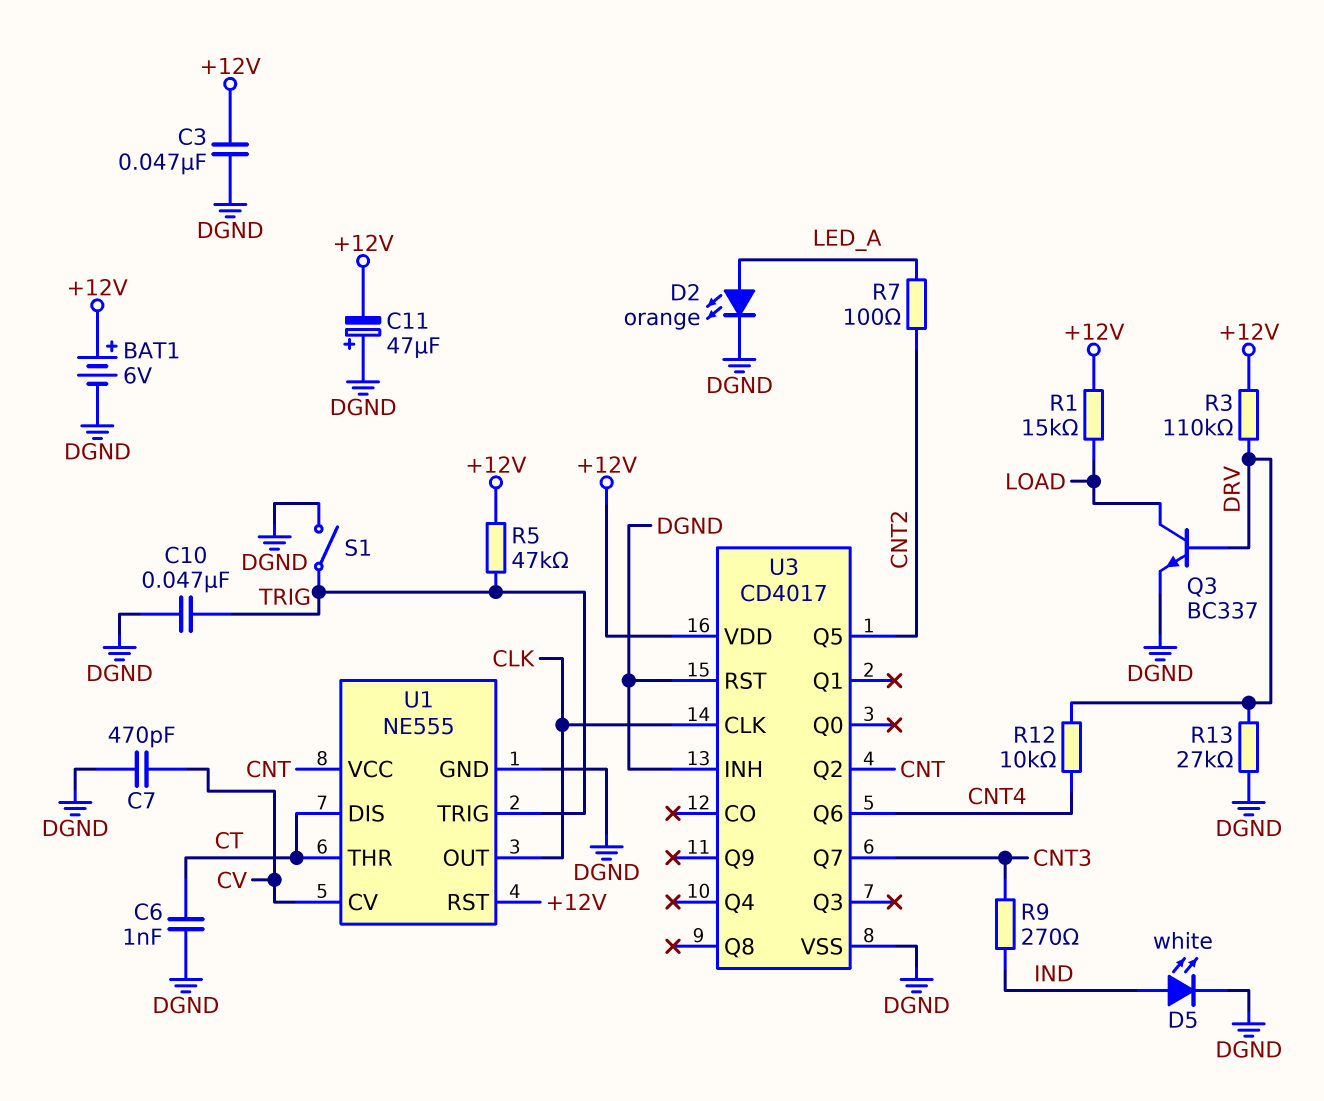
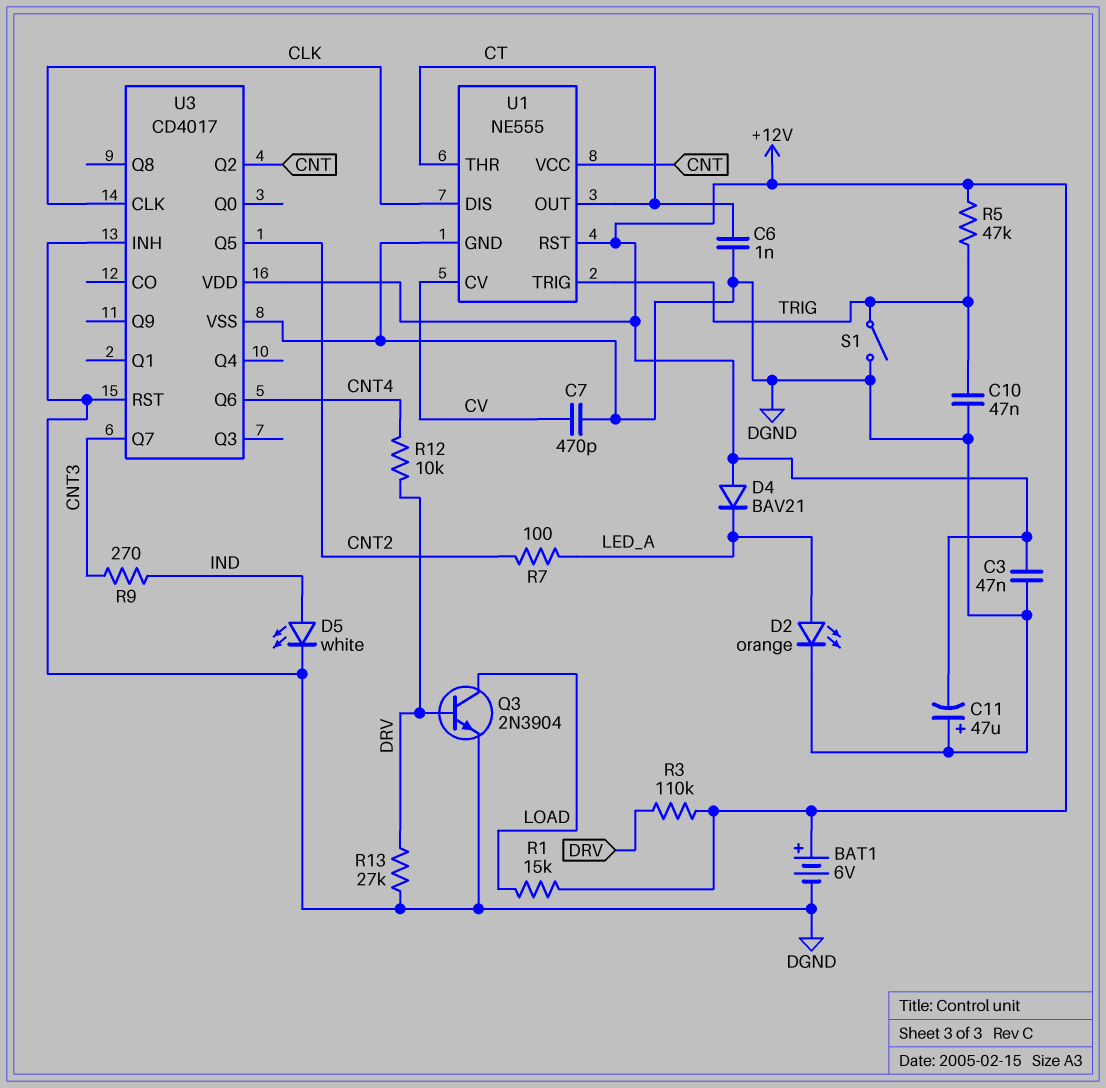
D4: none -> diode BAV21 (A +12V, K LED_A)
Q3: NPN BC337 (B DRV, C LOAD, E DGND) -> NPN 2N3904 (B DRV, C LOAD, E DGND)
U1 pin DIS: CT -> CLK
U1 pin OUT: CLK -> CT

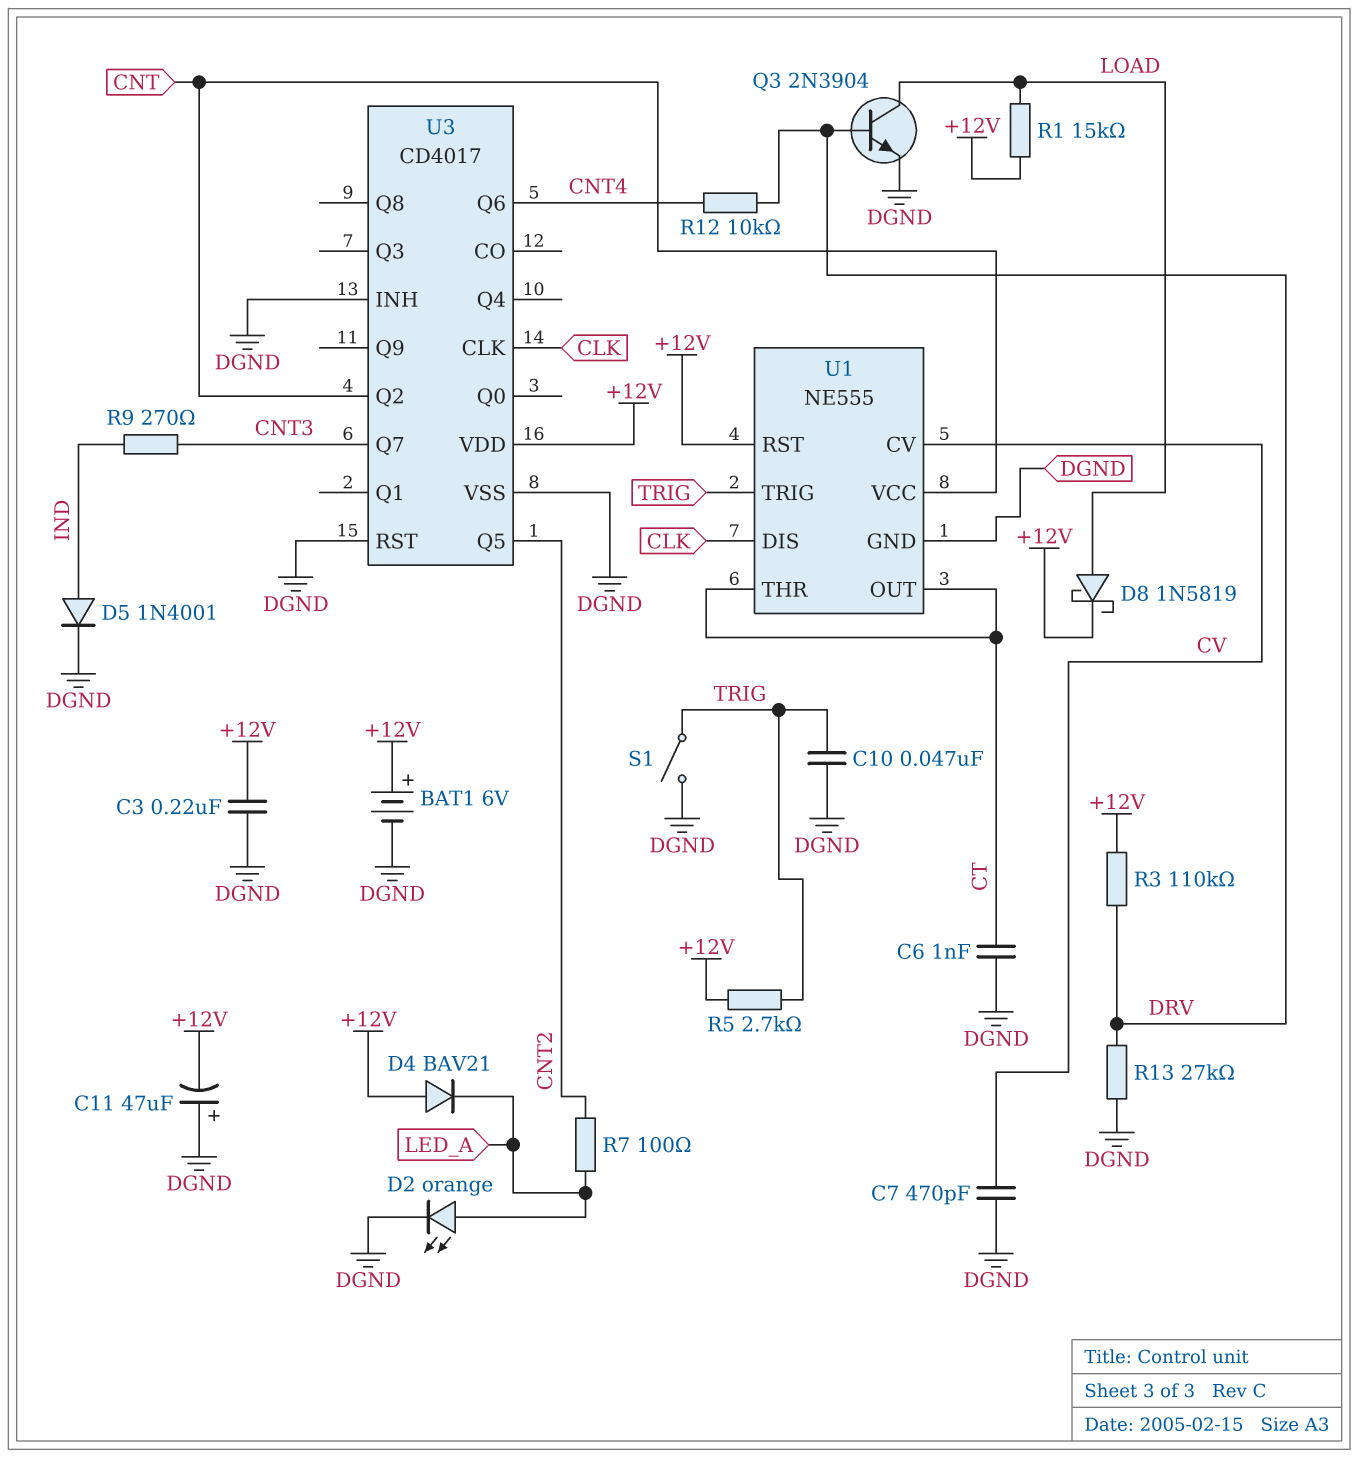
C3: 47nF (+12V, DGND) -> 220nF (+12V, DGND)
D5: LED white (A IND, K DGND) -> diode 1N4001 (A IND, K DGND)
D8: none -> schottky 1N5819 (A LOAD, K +12V)
R5: 47k (+12V, TRIG) -> 2.7k (+12V, TRIG)

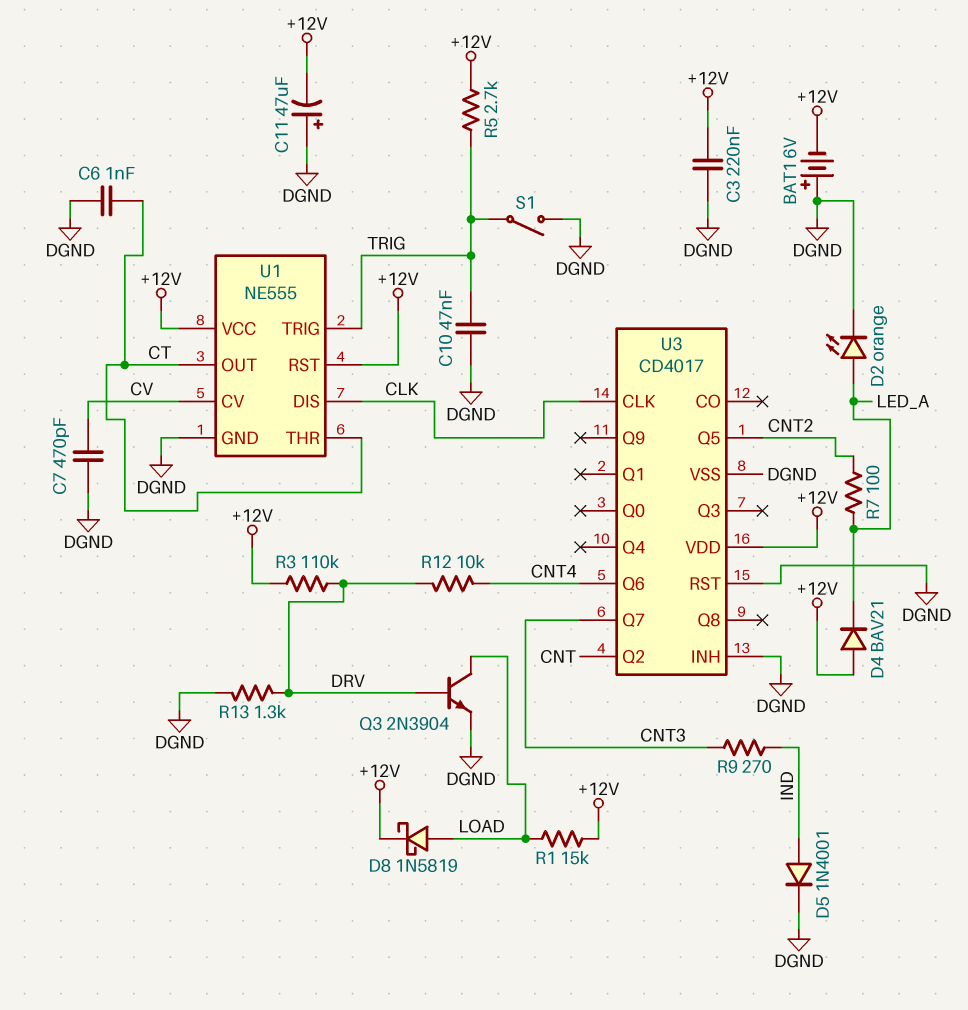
BAT1: 6V (plus +12V, minus DGND) -> 6V (plus DGND, minus +12V)
R13: 27k (DGND, DRV) -> 1.3k (DGND, DRV)
U1 pin VCC: CNT -> +12V

